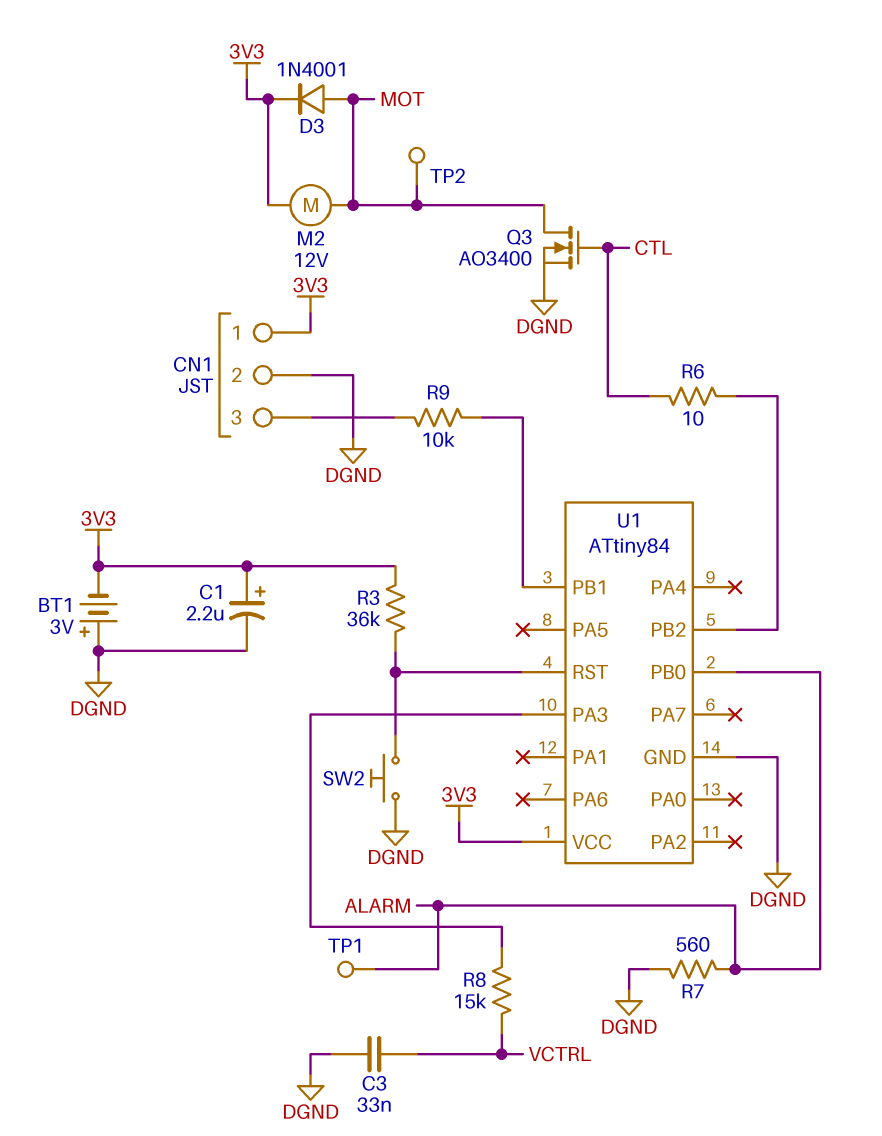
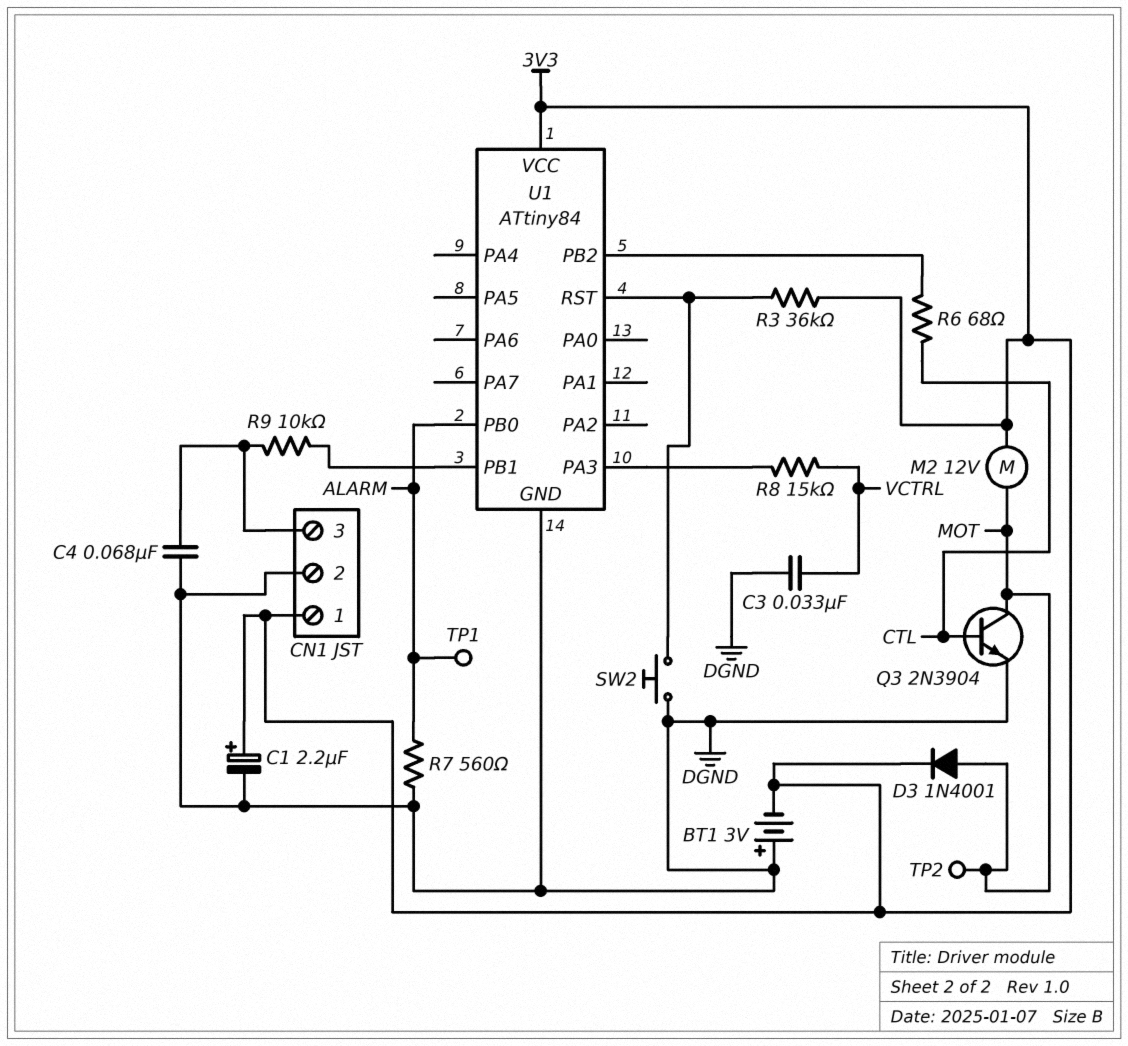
C4: none -> 68nF (CN1/3, DGND)
Q3: NMOS AO3400 (G CTL, D MOT, S DGND) -> NPN 2N3904 (B CTL, C MOT, E DGND)
R6: 10 (CTL, U1/PB2) -> 68 (CTL, U1/PB2)

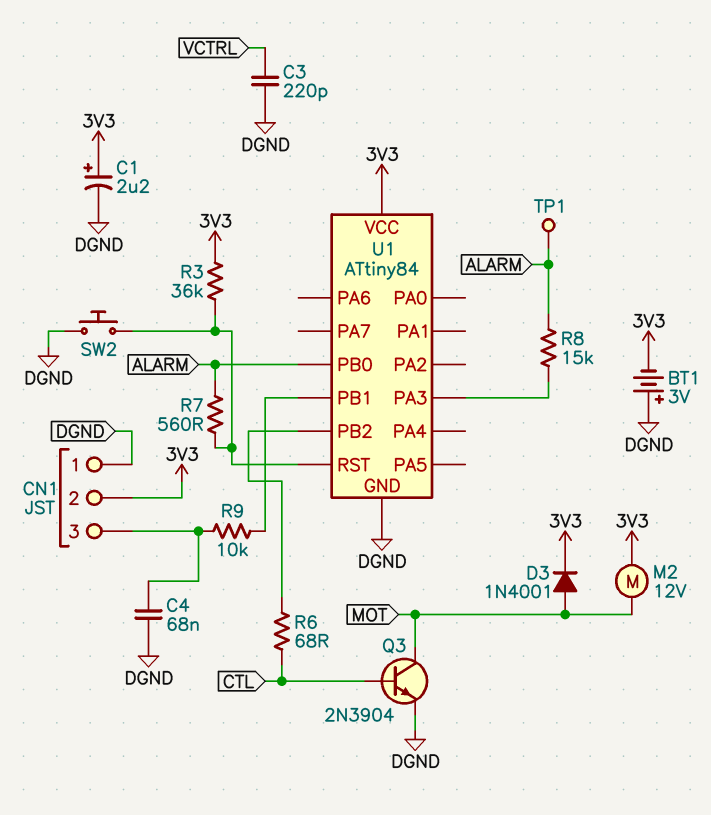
C3: 33nF (DGND, VCTRL) -> 220pF (DGND, VCTRL)
CN1 pin 1: 3V3 -> DGND
CN1 pin 2: DGND -> 3V3
R7: 560 (ALARM, DGND) -> 560 (ALARM, U1/RST)
R8: 15k (U1/PA3, VCTRL) -> 15k (ALARM, U1/PA3)
TP2: test point (MOT) -> none

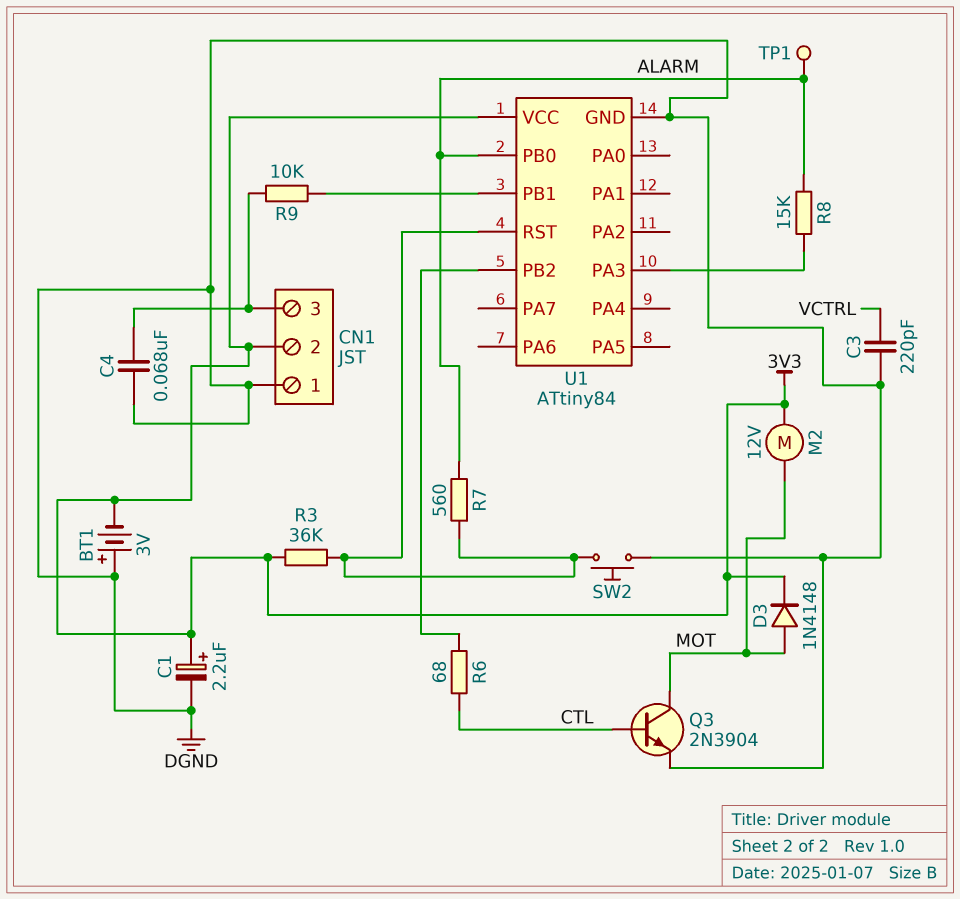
D3: diode 1N4001 (A MOT, K 3V3) -> diode 1N4148 (A MOT, K 3V3)

